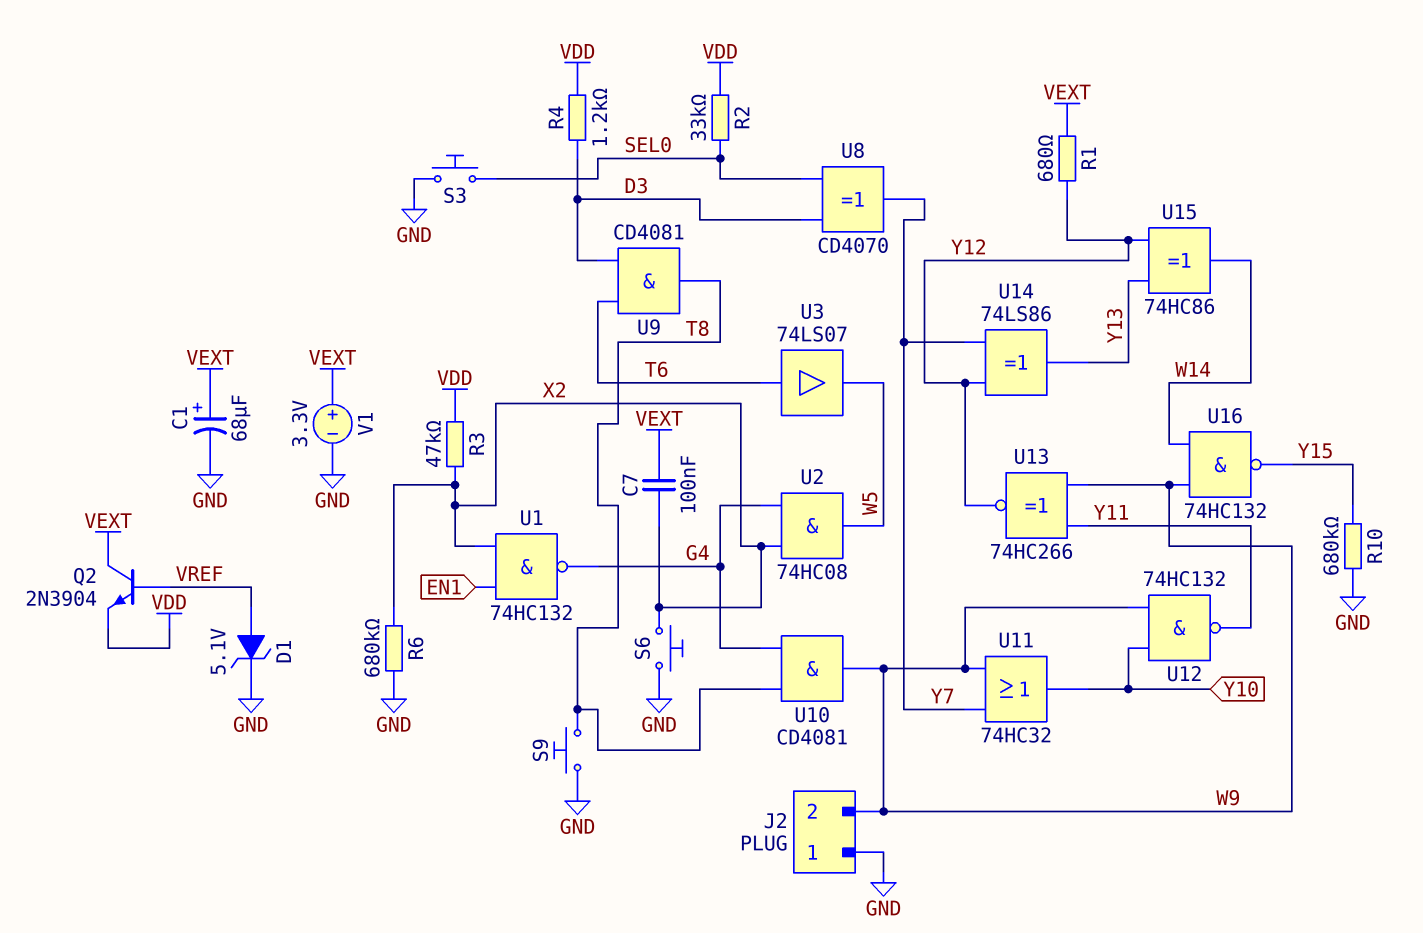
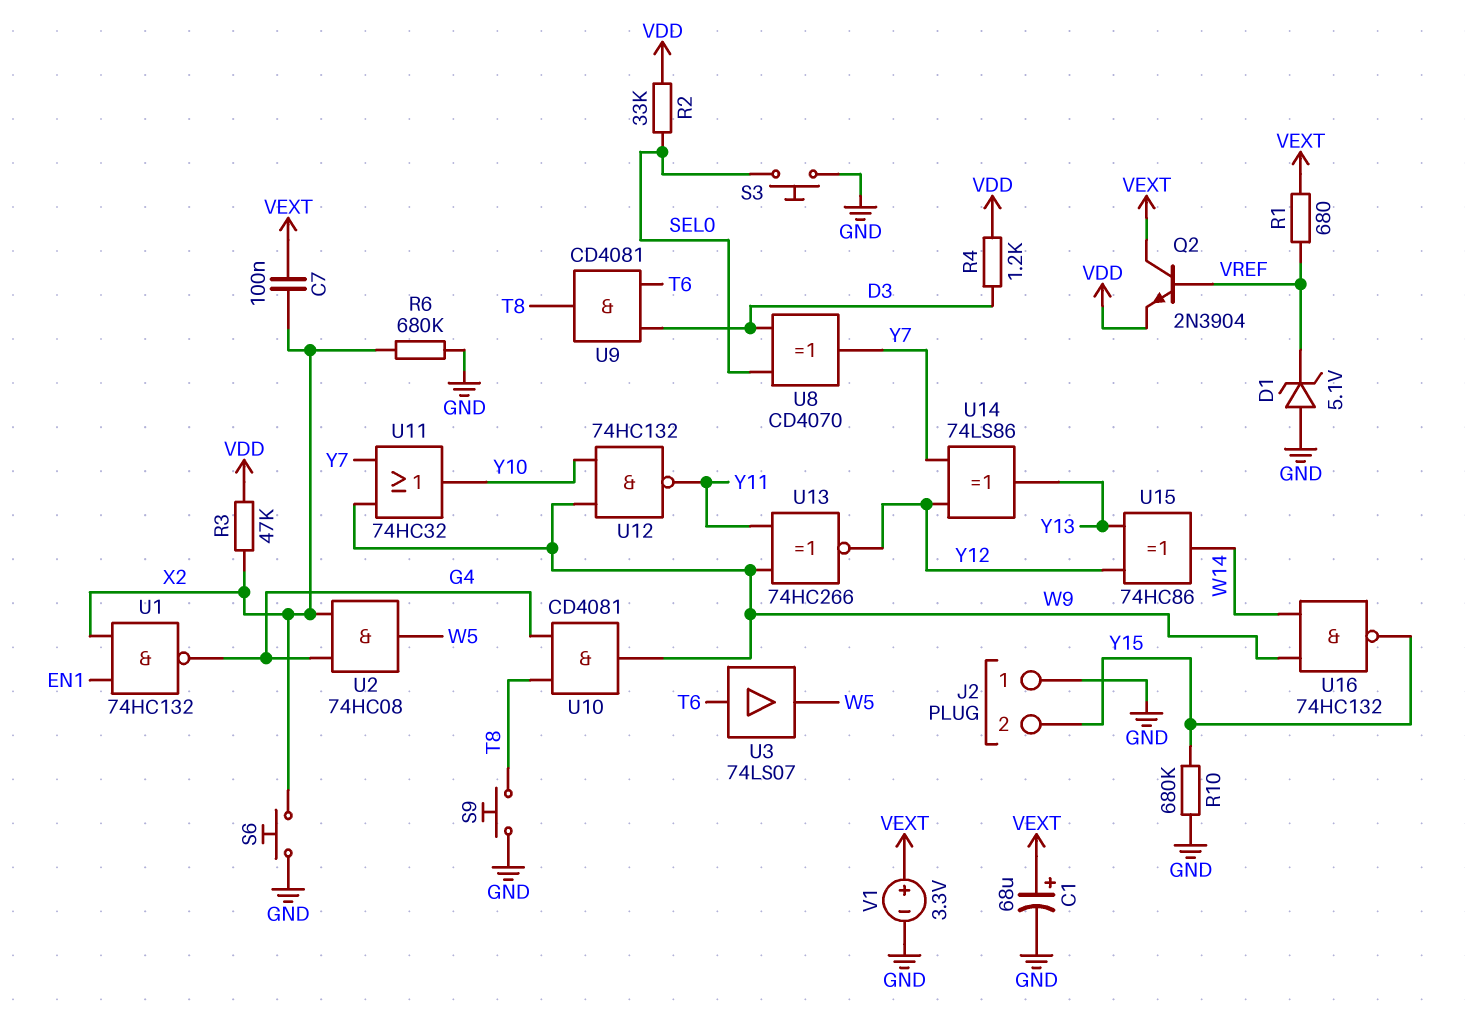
D1: zener 5.1V (A VREF, K GND) -> zener 5.1V (A GND, K VREF)
J2 pin 2: W9 -> Y15
R1: 680 (VEXT, Y12) -> 680 (VEXT, VREF)

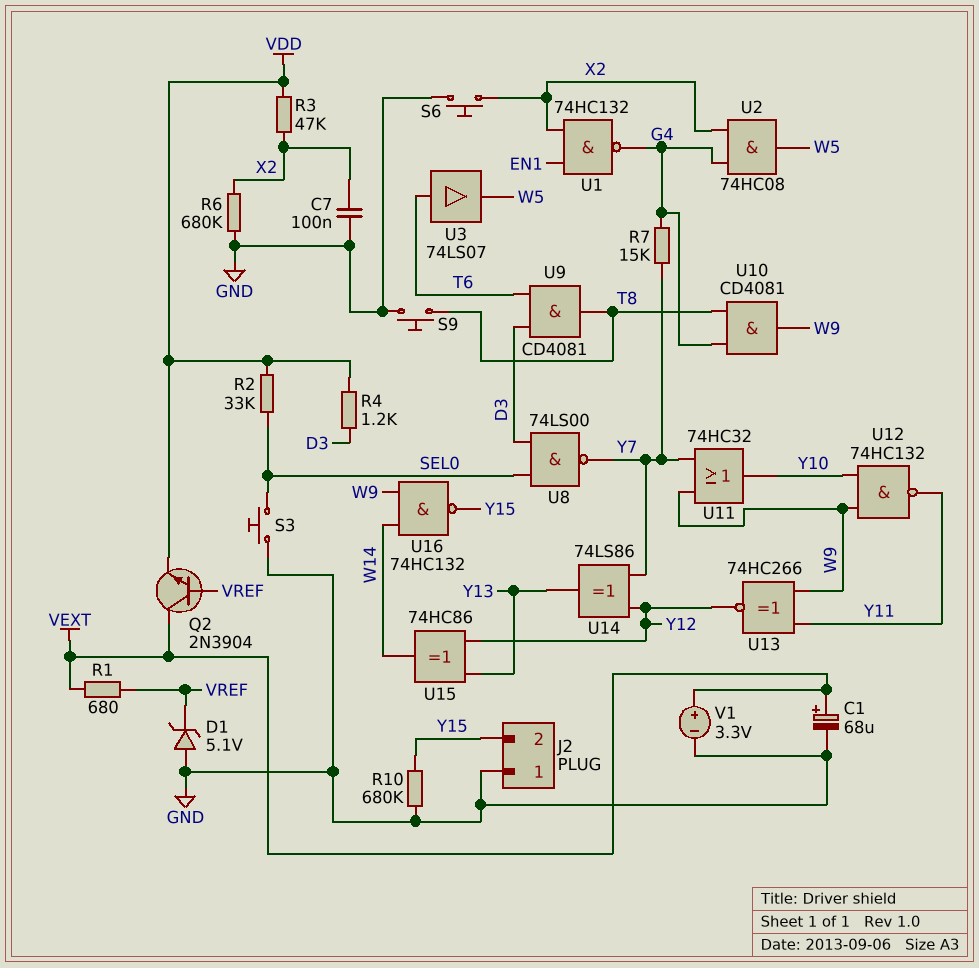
C7: 100nF (VEXT, X2) -> 100nF (GND, X2)
R7: none -> 15k (G4, Y7)
U8: XOR CD4070 (in D3, in SEL0, out Y7) -> NAND 74LS00 (in D3, in SEL0, out Y7)

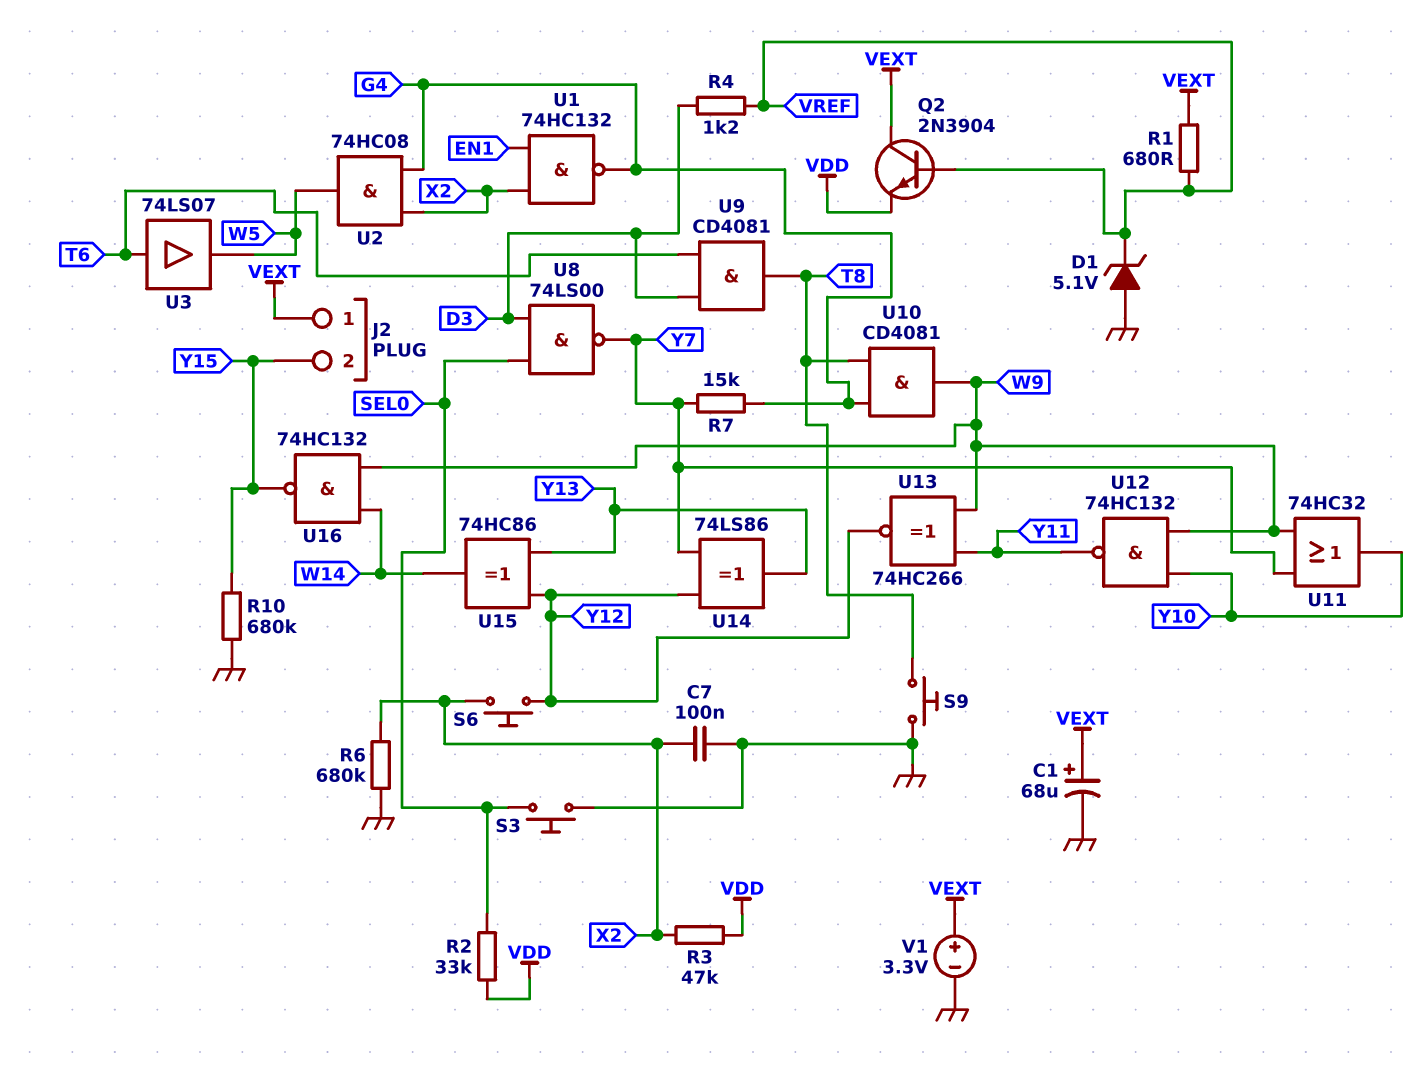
J2 pin 1: GND -> VEXT
R4: 1.2k (D3, VDD) -> 1.2k (D3, VREF)
S6: button (GND, X2) -> button (X2, Y12)

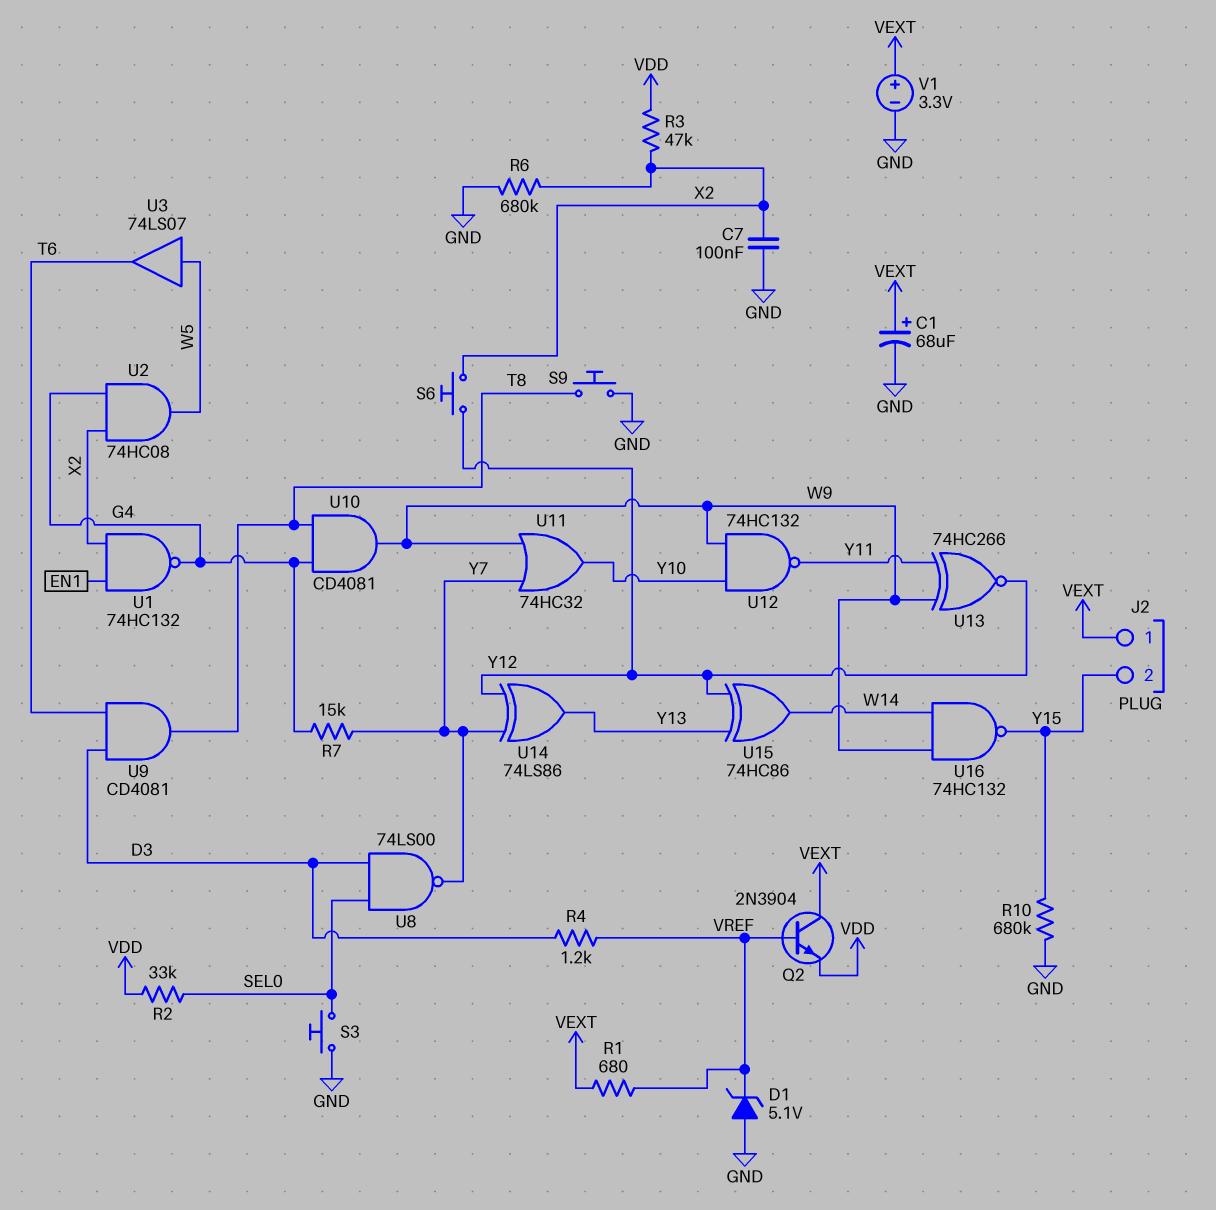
U3: buffer 74LS07 (in T6, out W5) -> buffer 74LS07 (in W5, out T6)

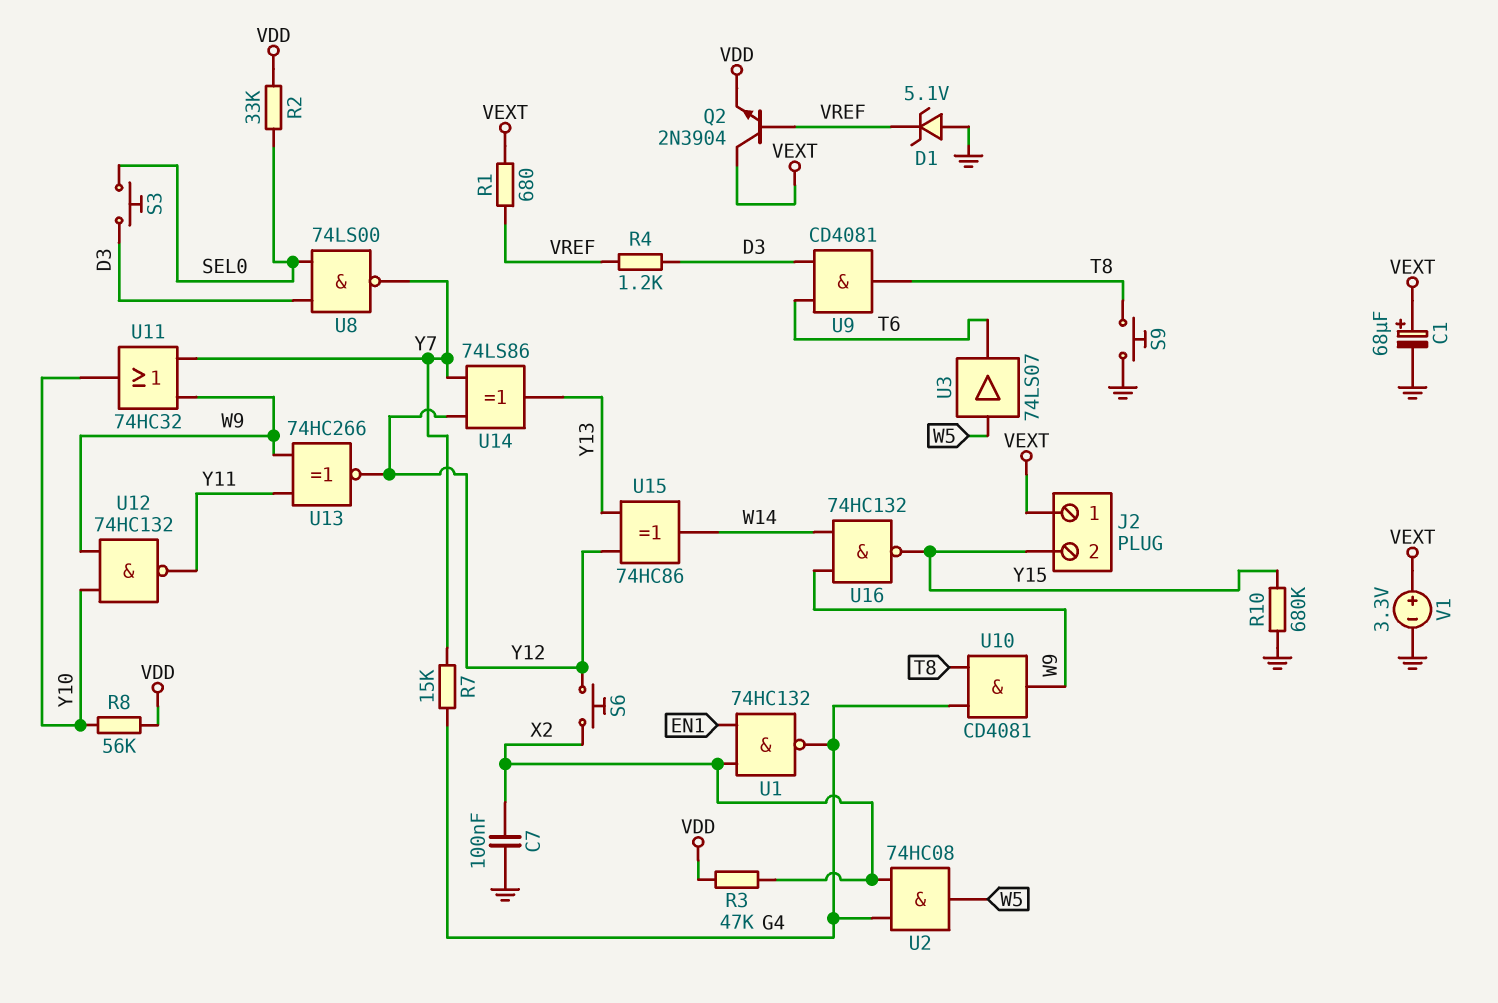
R6: 680k (GND, X2) -> none
R8: none -> 56k (VDD, Y10)
S3: button (GND, SEL0) -> button (D3, SEL0)

